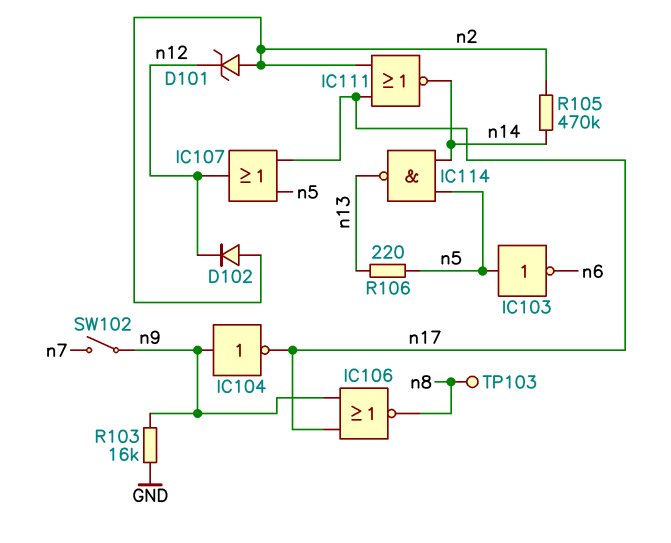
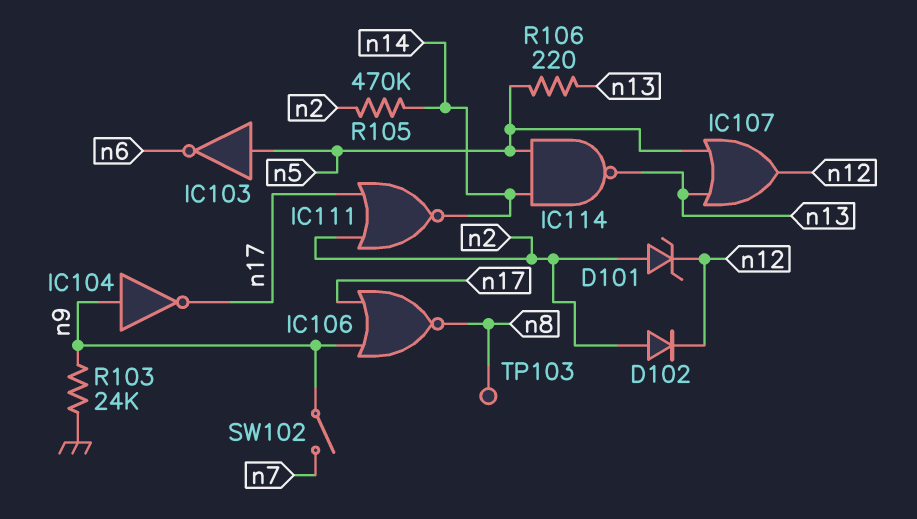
IC107: OR (in n5, in n17, out n12) -> OR (in n5, in n13, out n12)
R103: 16k (GND, n9) -> 24k (GND, n9)

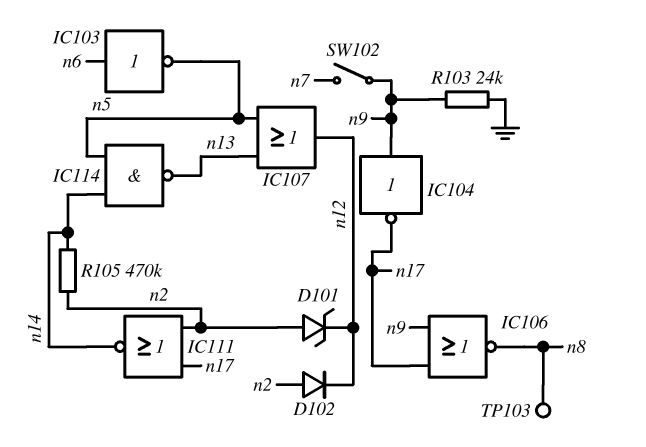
IC103: NOT (in n5, out n6) -> NOT (in n6, out n5)
R106: 220 (n5, n13) -> none

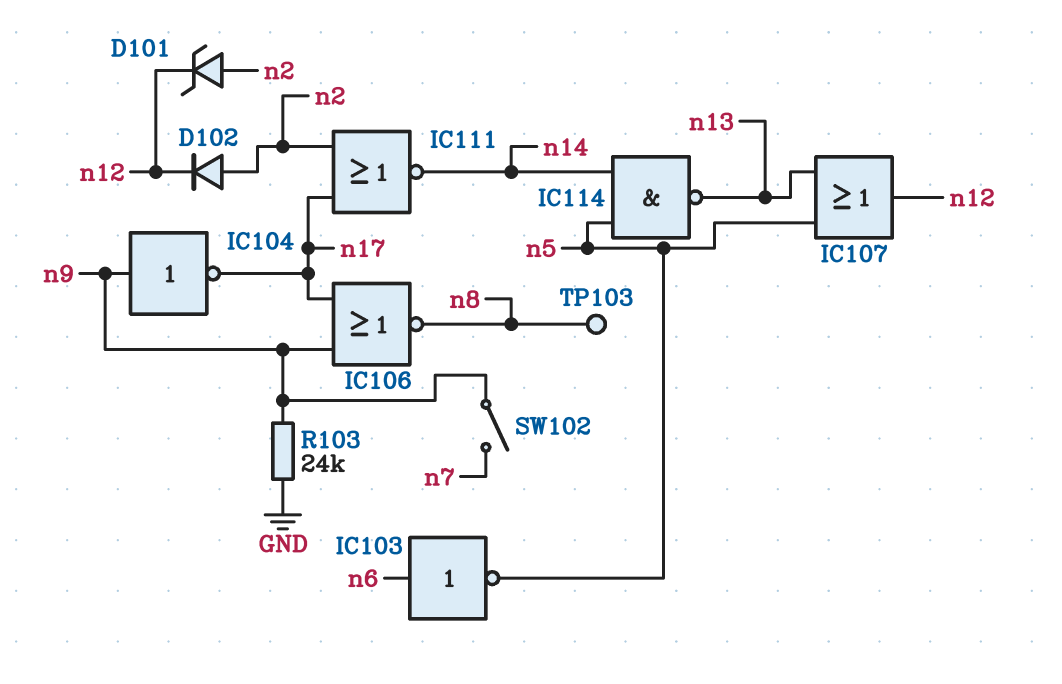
R105: 470k (n2, n14) -> none

